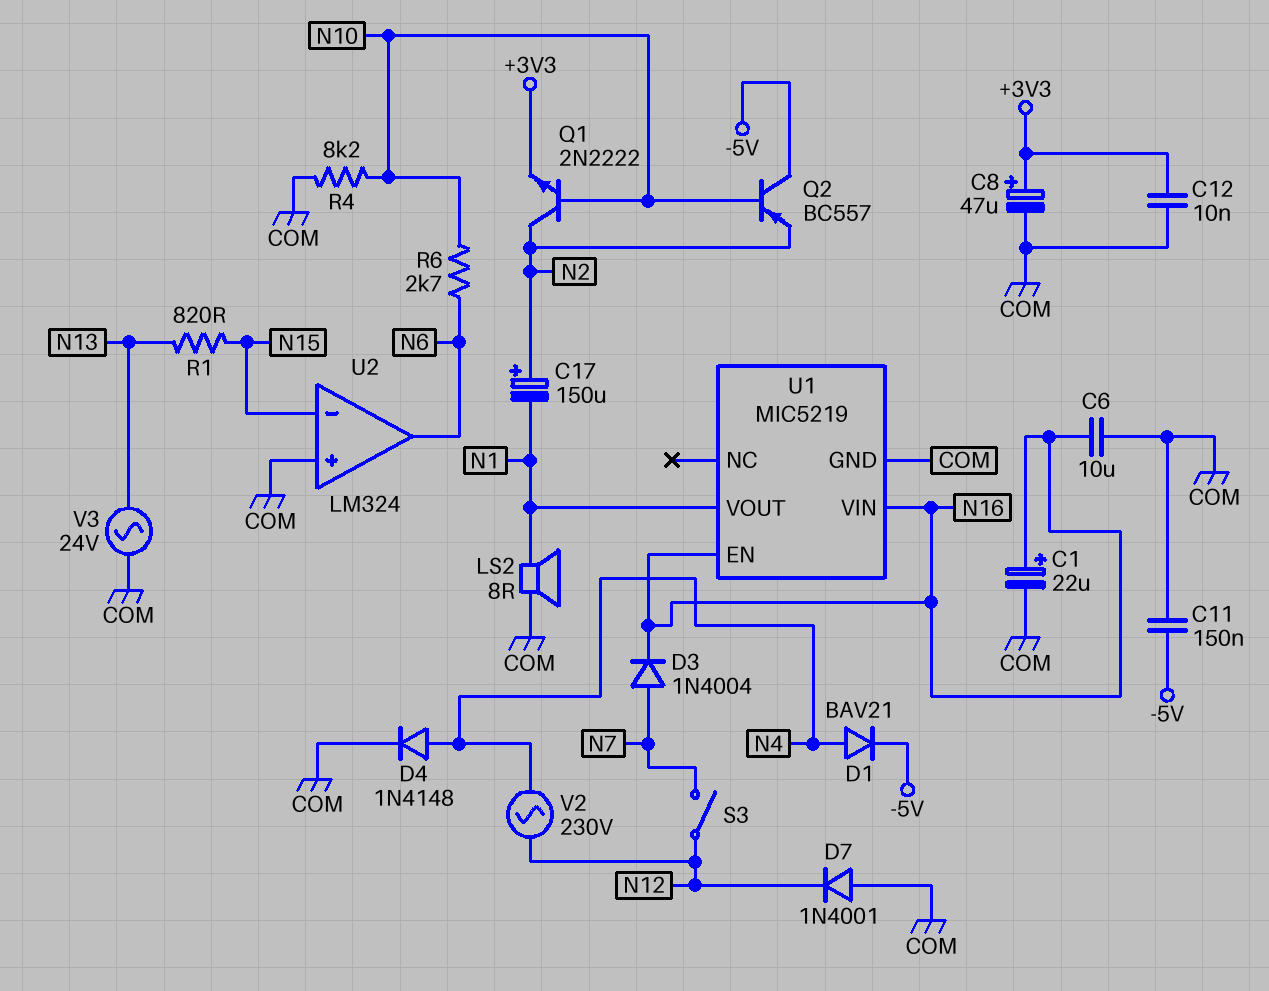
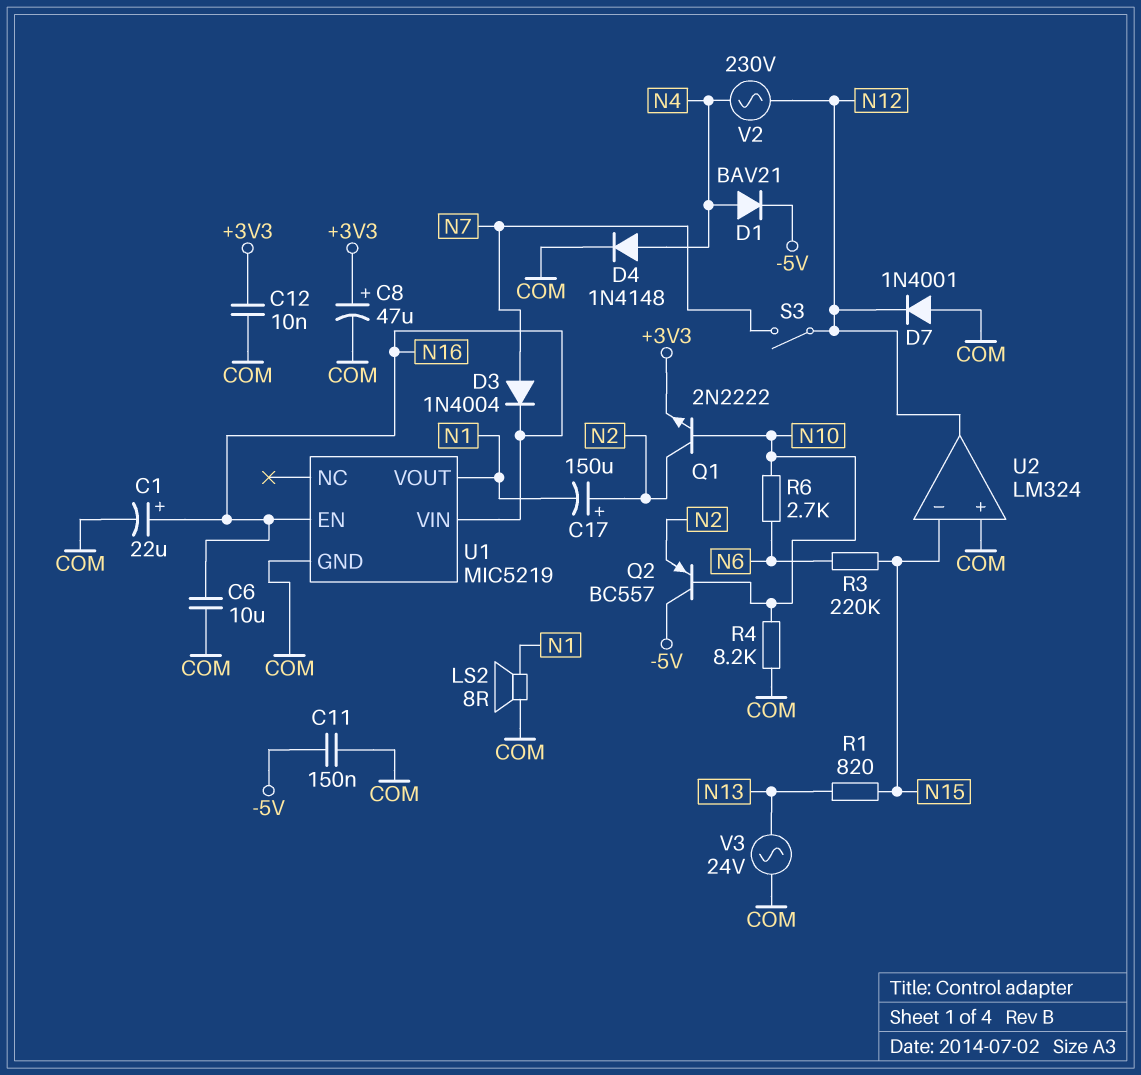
R3: none -> 220k (N6, N15)
U2 pin out: N6 -> N12

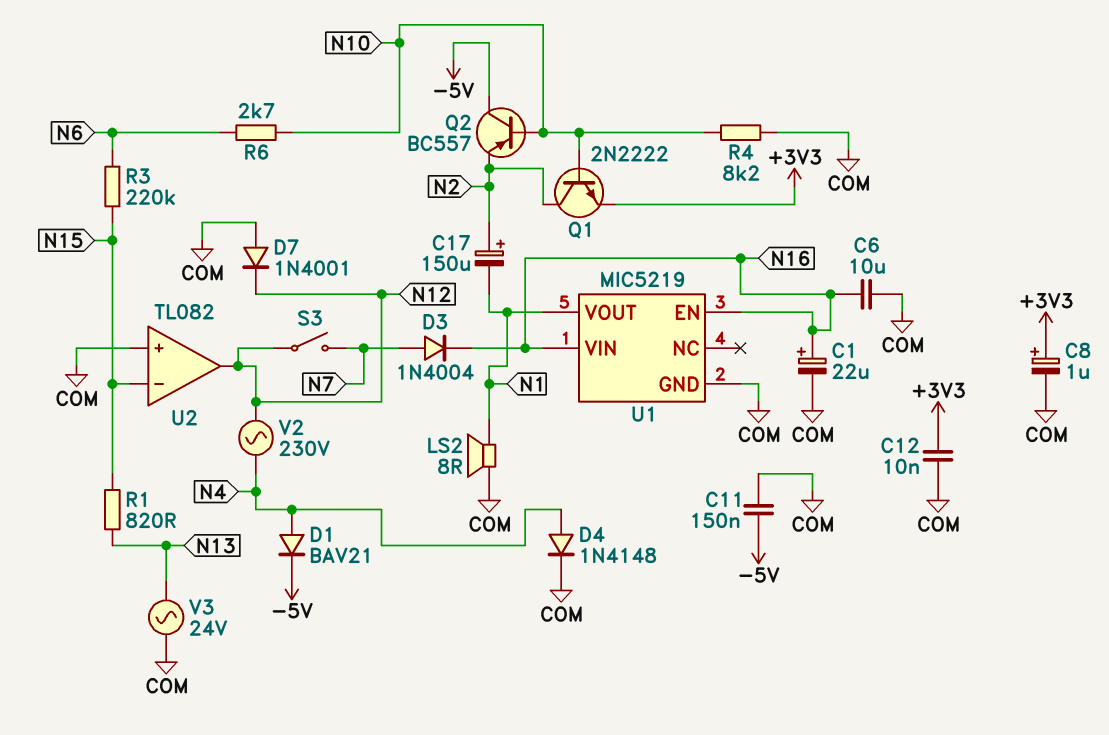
C8: 47uF (plus +3V3, minus COM) -> 1uF (plus +3V3, minus COM)
U2: LM324 -> TL082

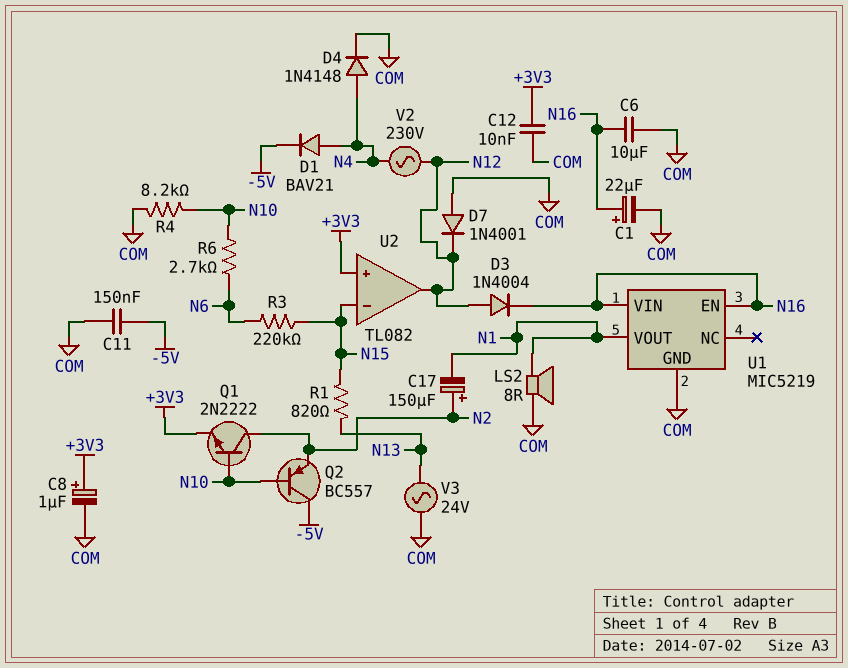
D3: diode 1N4004 (A N7, K N16) -> diode 1N4004 (A N12, K N16)
S3: switch (N7, N12) -> none
U2 pin in+: COM -> +3V3

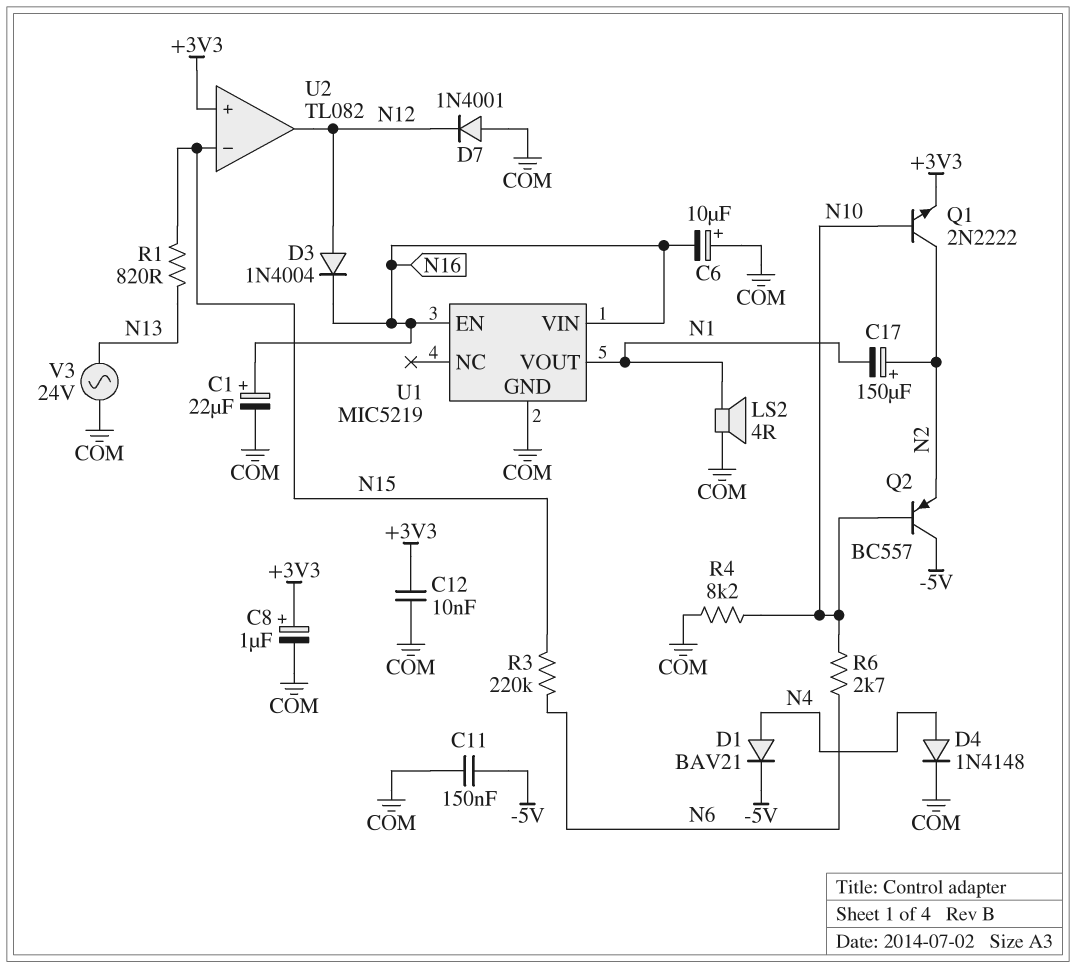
C6: 10uF (COM, N16) -> 10uF (plus COM, minus N16)
LS2: speaker 8R (COM, N1) -> speaker 4R (COM, N1)
V2: AC 230V (N4, N12) -> none

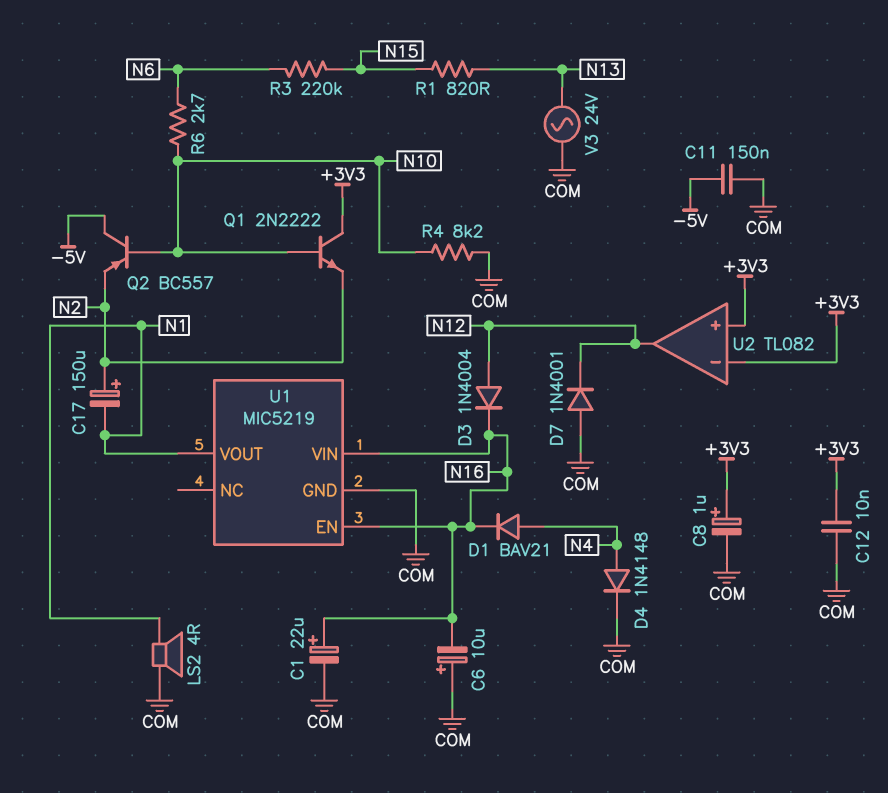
D1: diode BAV21 (A N4, K -5V) -> diode BAV21 (A N4, K N16)
Q1: NPN 2N2222 (B N10, C N2, E +3V3) -> NPN 2N2222 (B N10, C +3V3, E N2)
U2 pin in-: N15 -> +3V3

